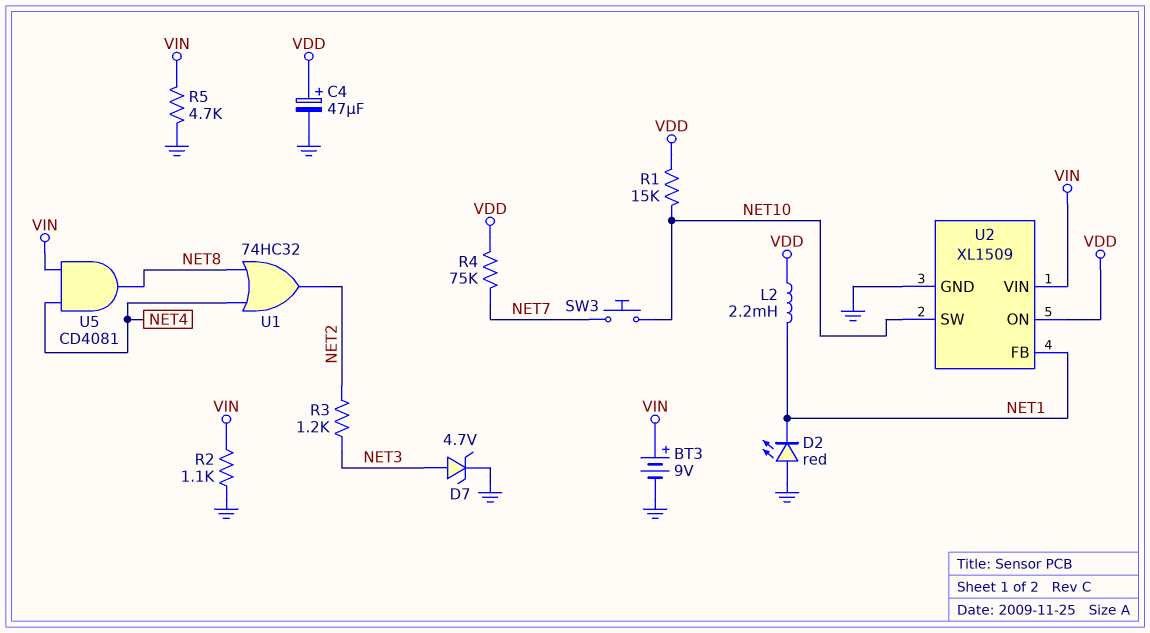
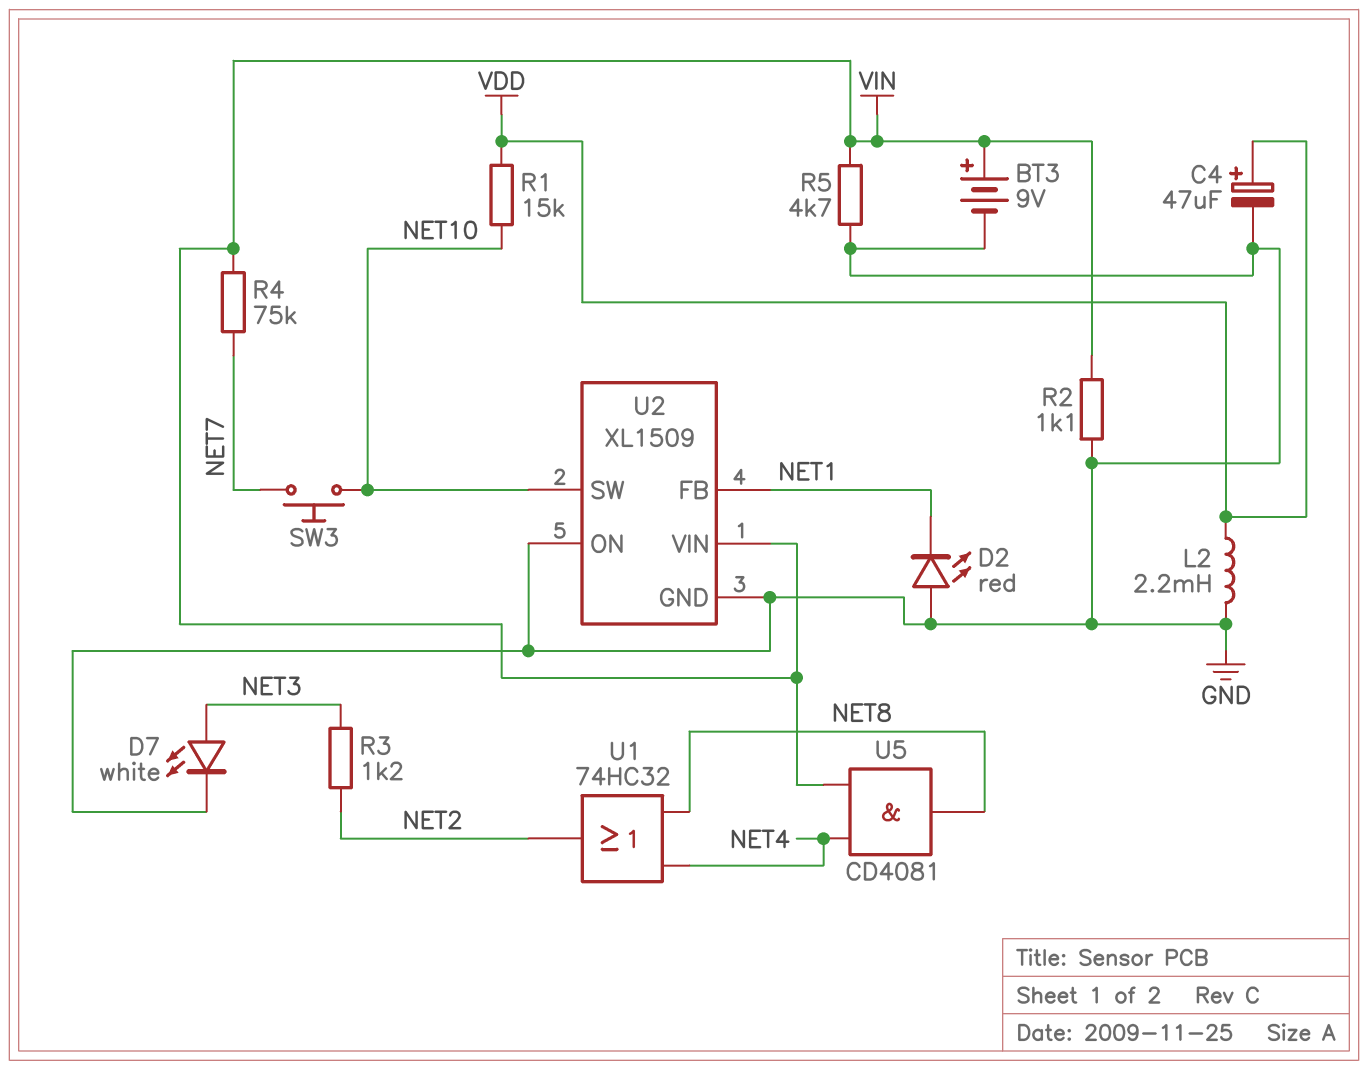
D7: zener 4.7V (A NET3, K GND) -> LED white (A NET3, K GND)
L2: 2.2mH (NET1, VDD) -> 2.2mH (GND, VDD)
R4: 75k (NET7, VDD) -> 75k (NET7, VIN)
U2 pin ON: VDD -> GND

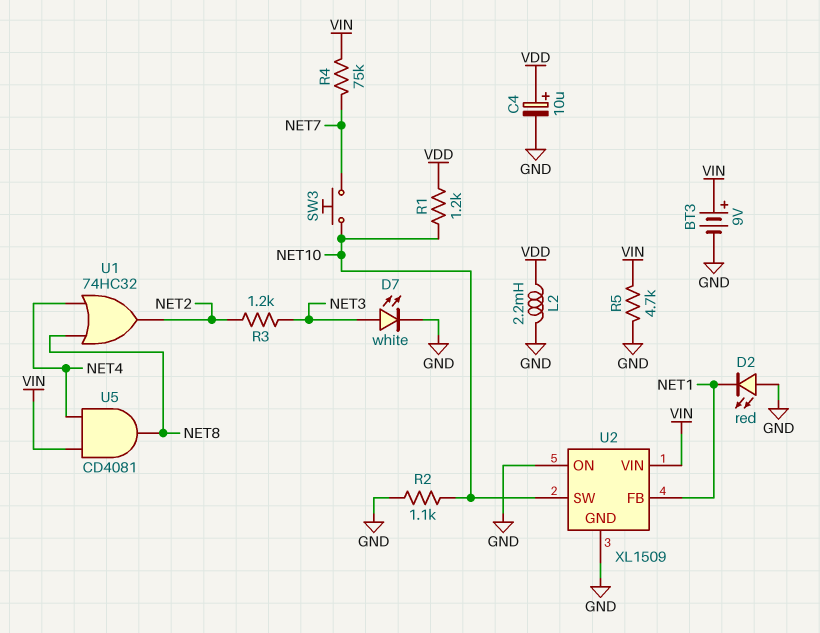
C4: 47uF (plus VDD, minus GND) -> 10uF (plus VDD, minus GND)
R1: 15k (NET10, VDD) -> 1.2k (NET10, VDD)
R2: 1.1k (GND, VIN) -> 1.1k (GND, NET10)

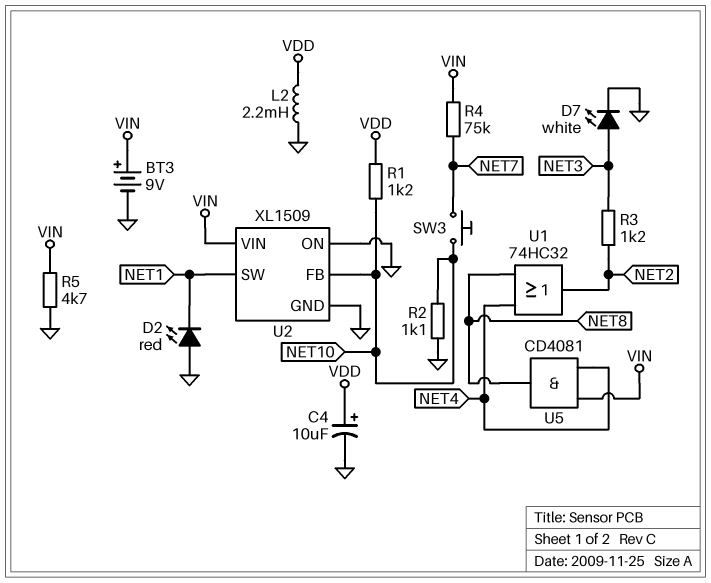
U2 pin FB: NET1 -> NET10
U2 pin SW: NET10 -> NET1

